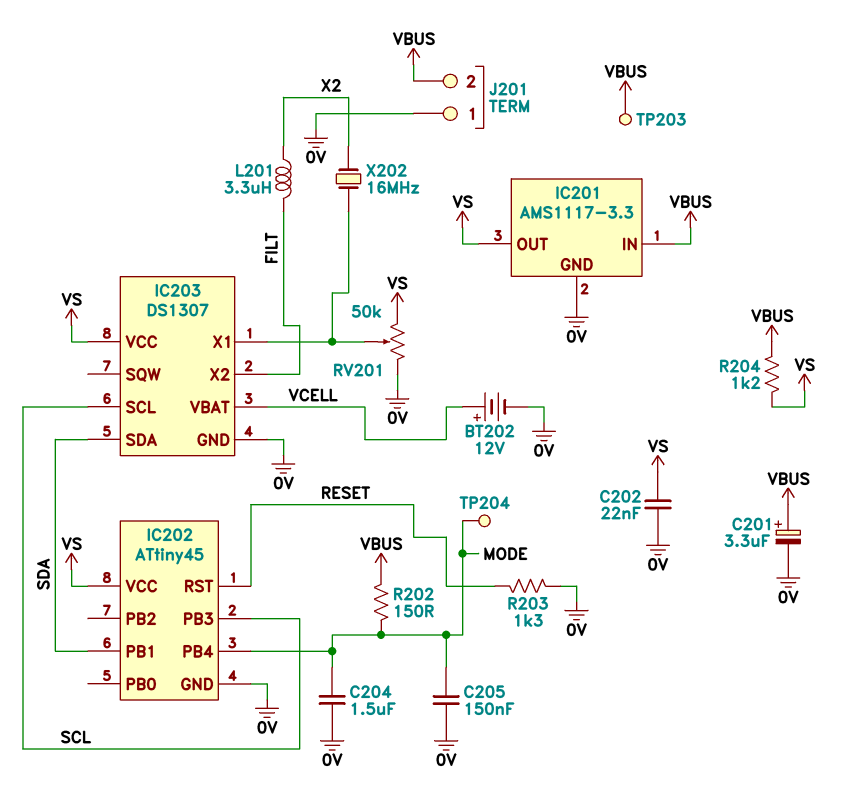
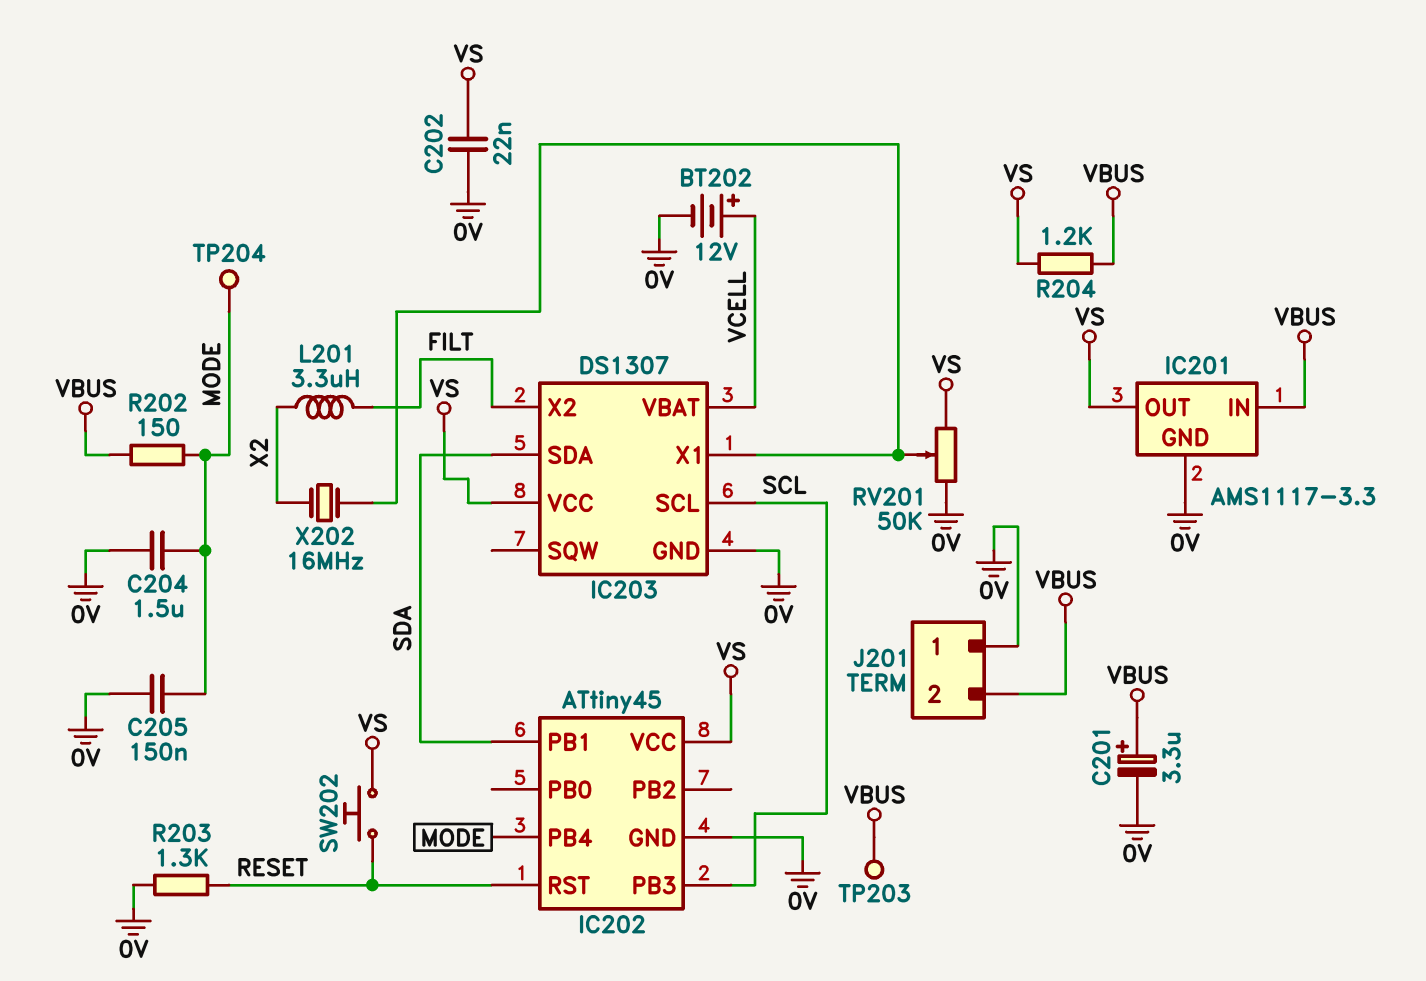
SW202: none -> button (RESET, VS)

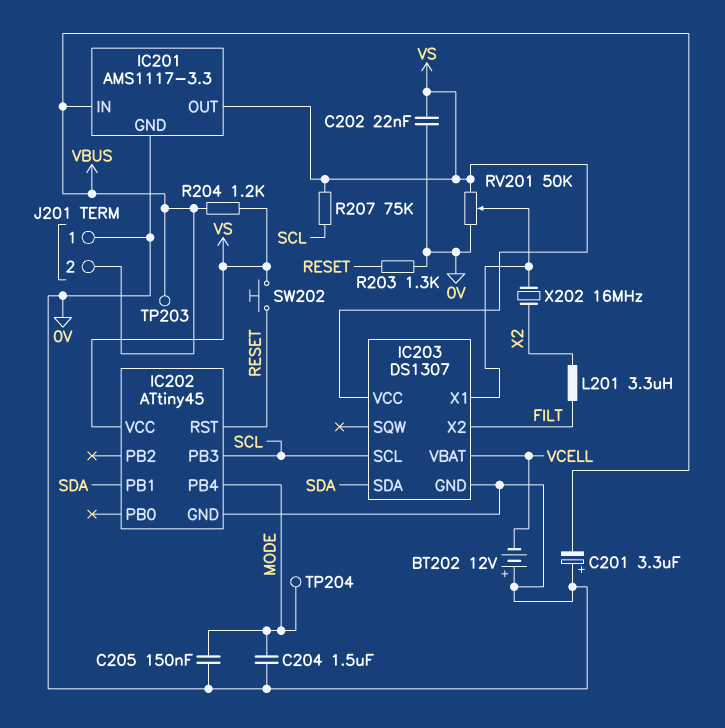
BT202: 12V (plus VCELL, minus 0V) -> 12V (plus 0V, minus VCELL)
C201: 3.3uF (plus VBUS, minus 0V) -> 3.3uF (plus 0V, minus VBUS)
R202: 150 (MODE, VBUS) -> none
R207: none -> 75k (SCL, VS)

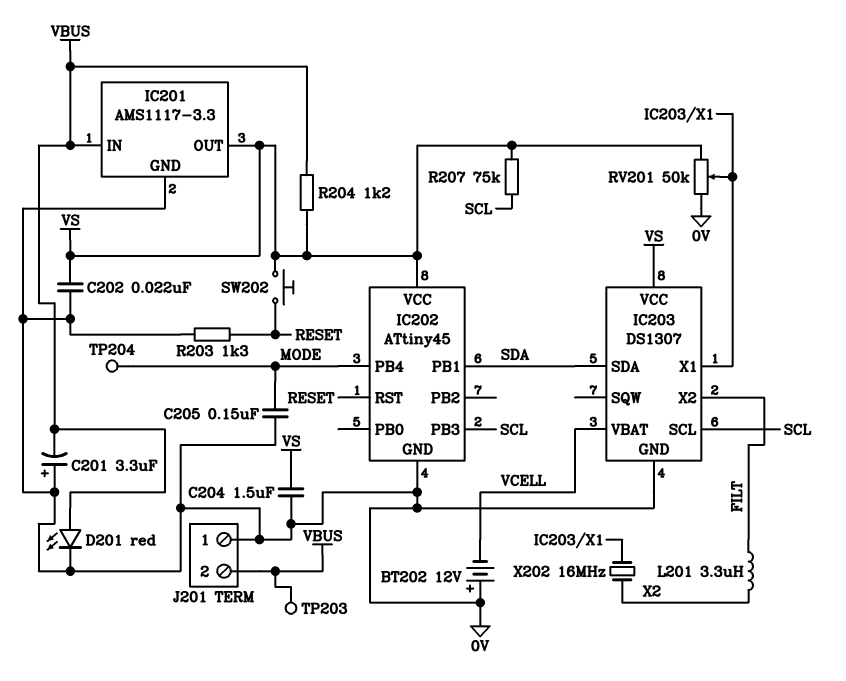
C204: 1.5uF (0V, MODE) -> 1.5uF (0V, VS)
D201: none -> LED red (A VBUS, K 0V)

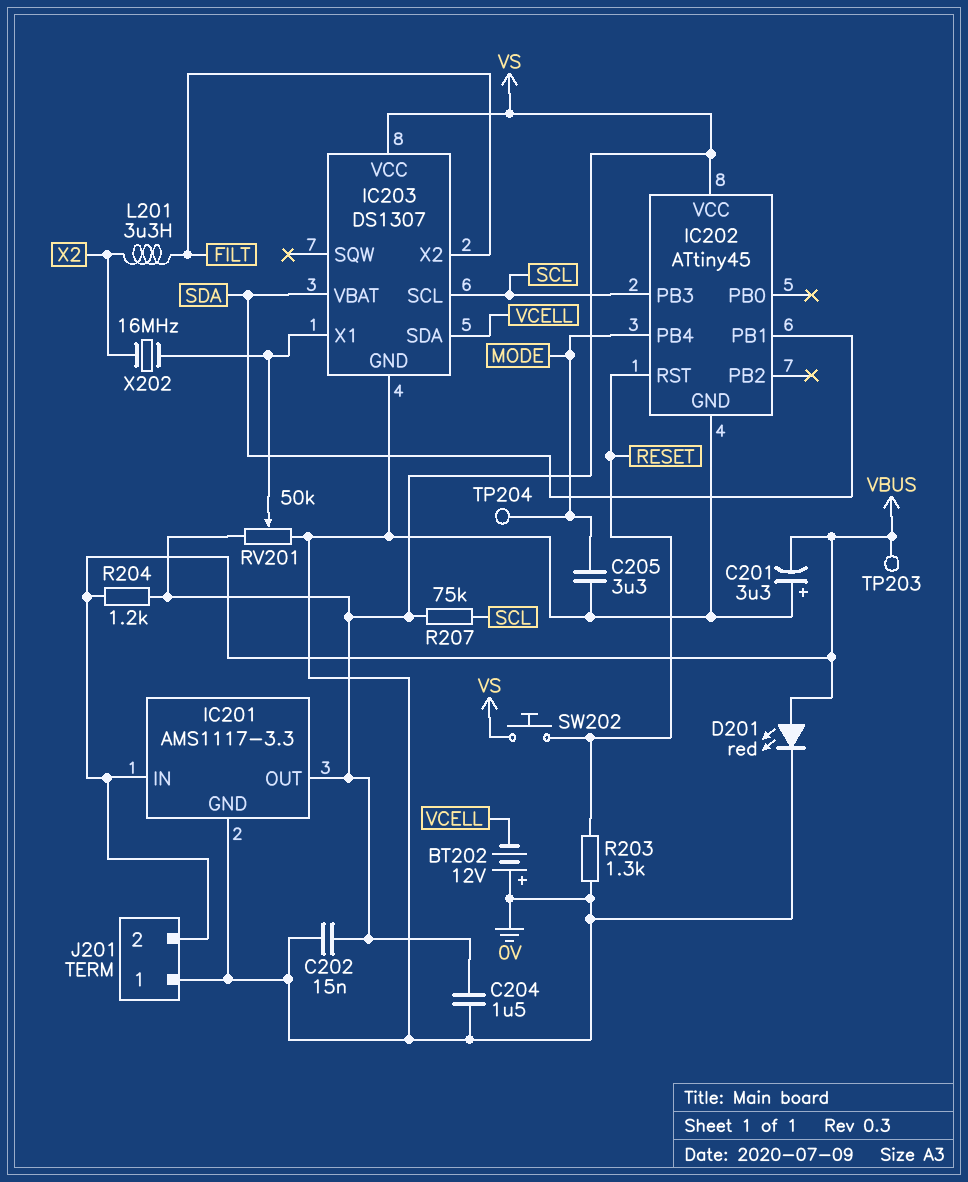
C202: 22nF (0V, VS) -> 15nF (0V, VS)
C205: 150nF (0V, MODE) -> 3.3uF (0V, MODE)
IC203 pin SDA: SDA -> VCELL
IC203 pin VBAT: VCELL -> SDA

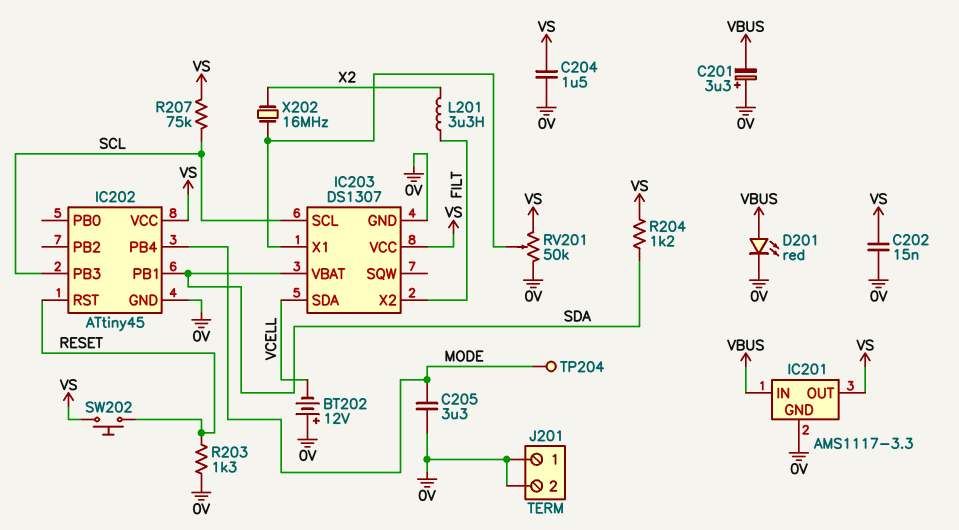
J201 pin 2: VBUS -> 0V
R204: 1.2k (VBUS, VS) -> 1.2k (SDA, VS)
TP203: test point (VBUS) -> none

